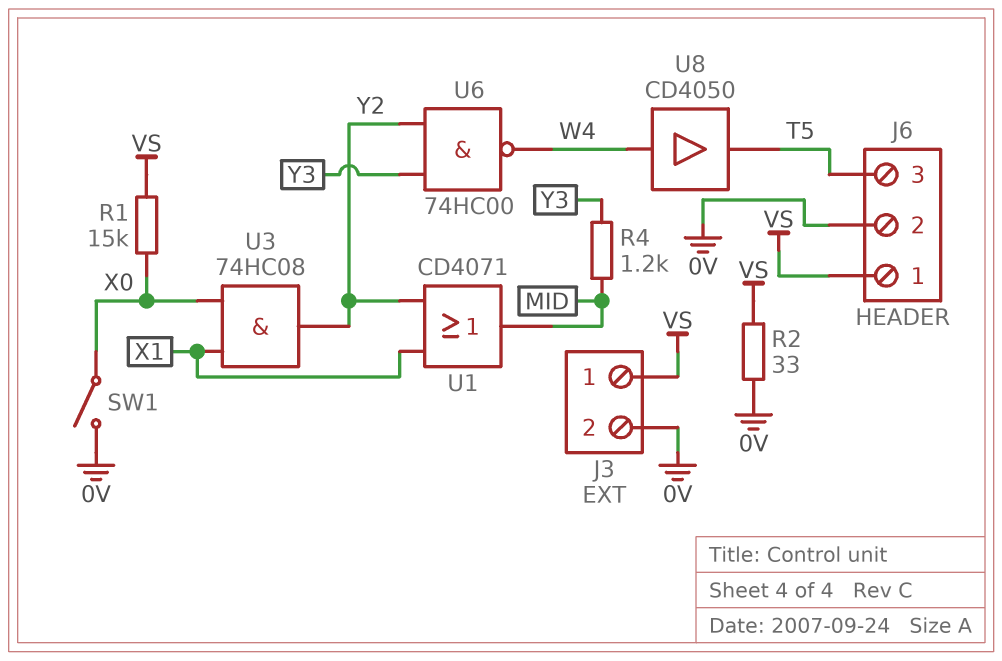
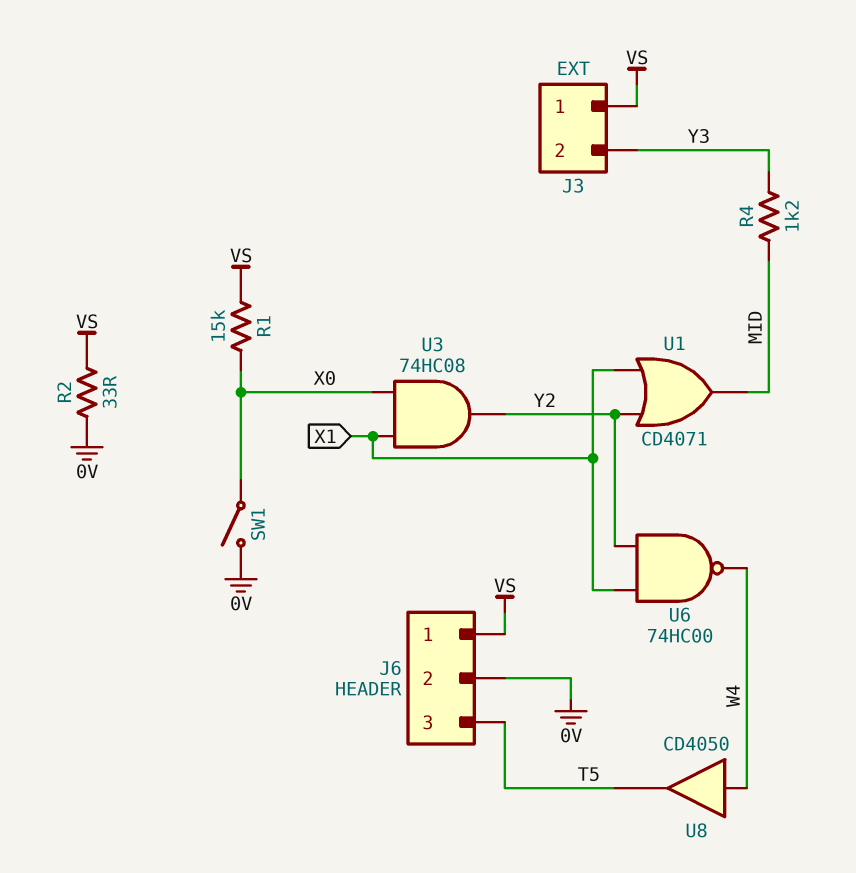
J3 pin 2: 0V -> Y3
U6: NAND 74HC00 (in Y2, in Y3, out W4) -> NAND 74HC00 (in X1, in Y2, out W4)

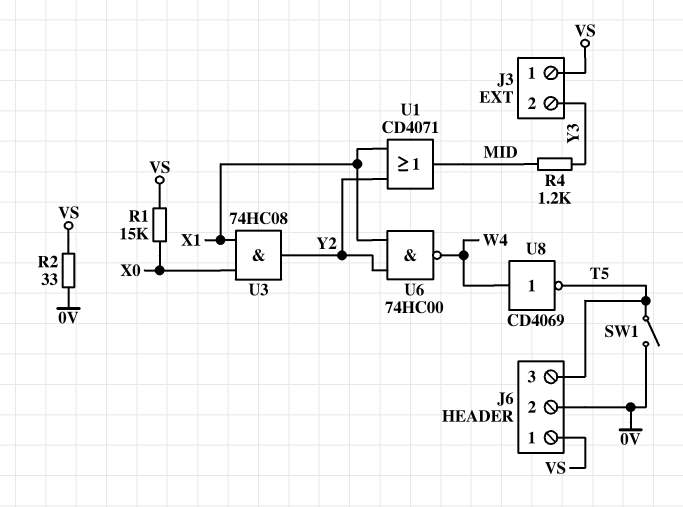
SW1: switch (0V, X0) -> switch (0V, T5)
U8: buffer CD4050 (in W4, out T5) -> NOT CD4069 (in W4, out T5)

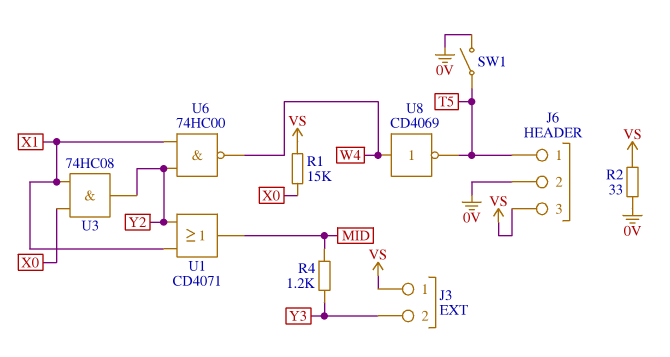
J6 pin 1: VS -> T5
J6 pin 3: T5 -> VS

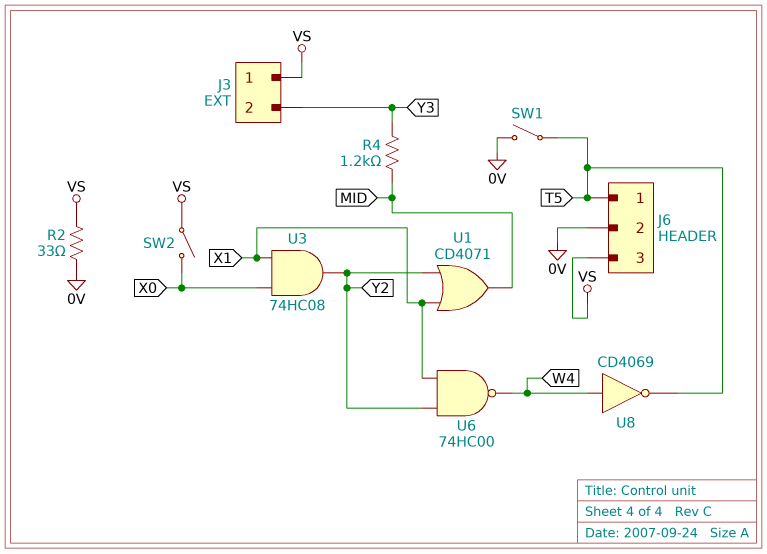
R1: 15k (VS, X0) -> none
SW2: none -> switch (VS, X0)

